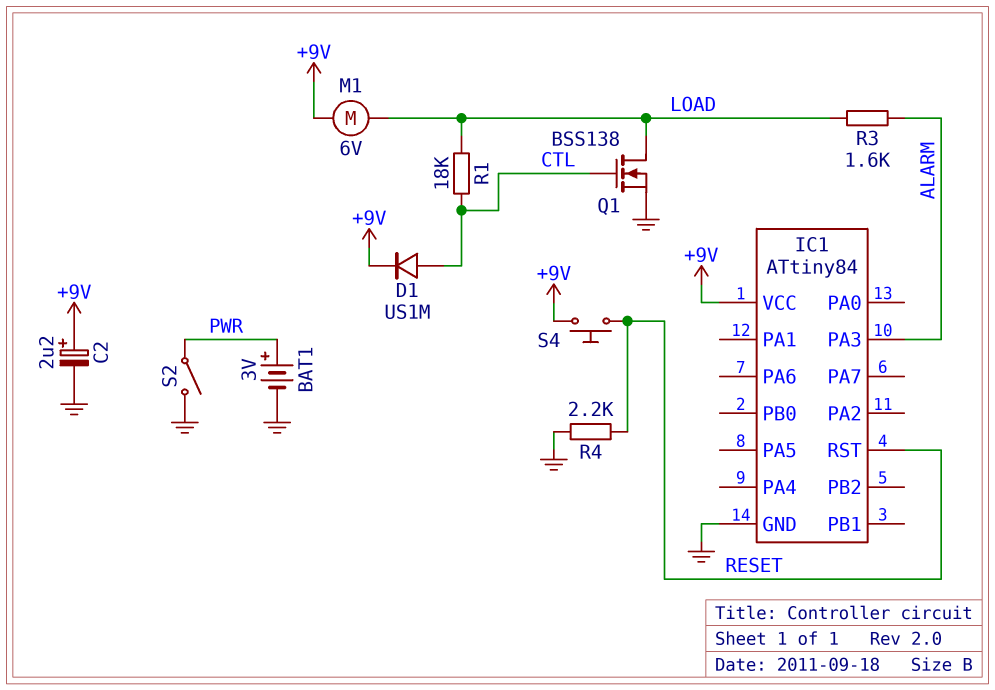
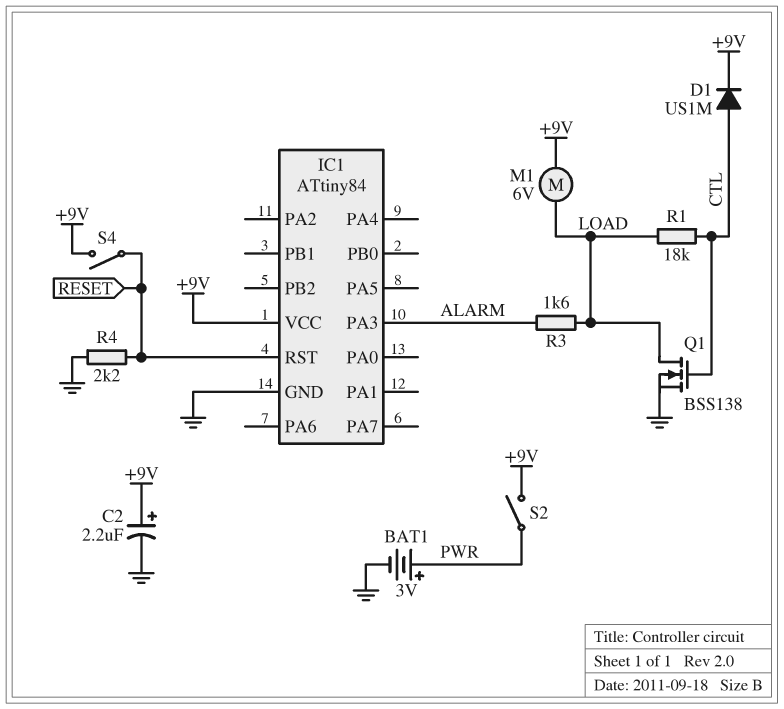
S2: switch (GND, PWR) -> switch (+9V, PWR)
S4: button (+9V, RESET) -> switch (+9V, RESET)

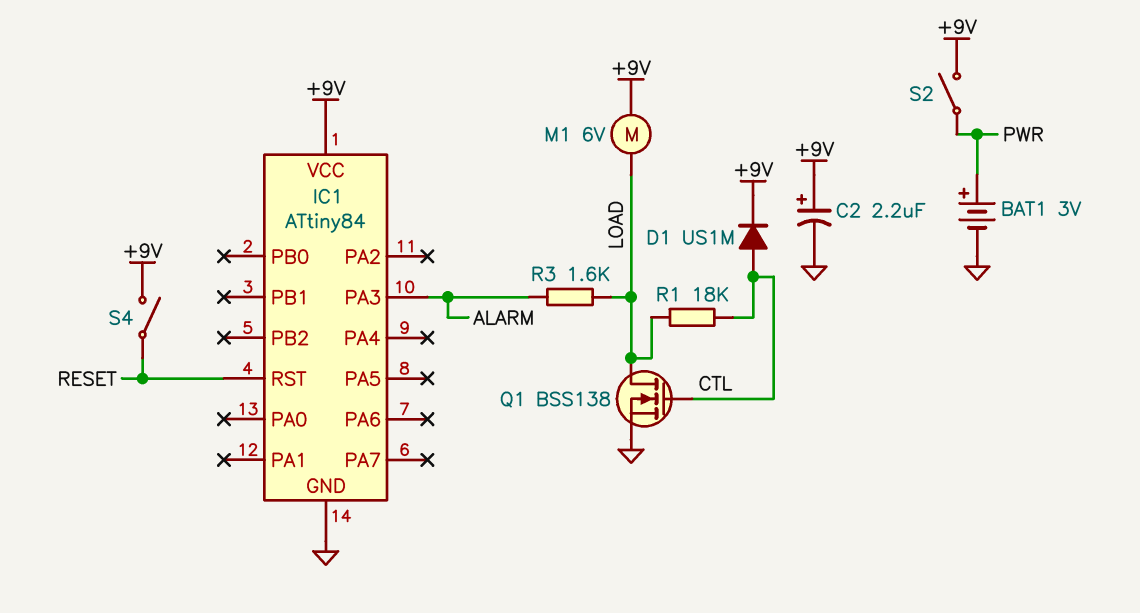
R4: 2.2k (GND, RESET) -> none

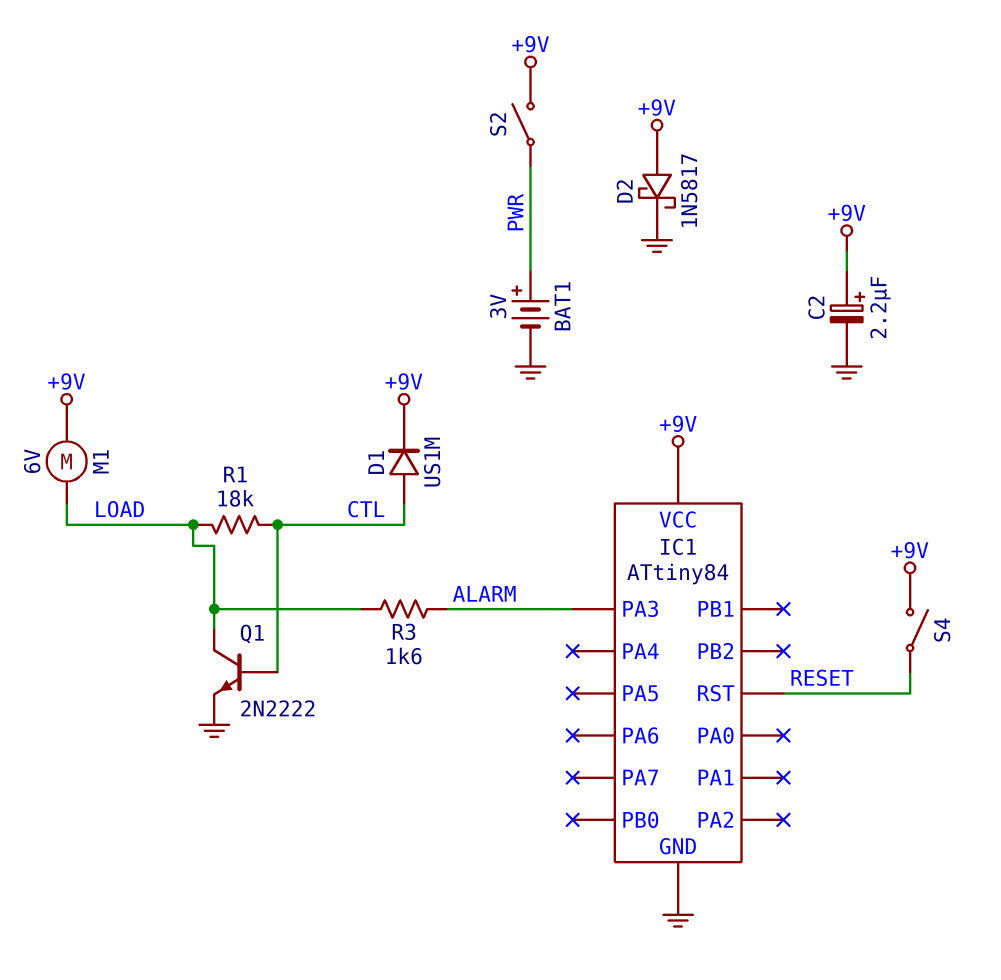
D2: none -> schottky 1N5817 (A +9V, K GND)
Q1: NMOS BSS138 (G CTL, D LOAD, S GND) -> NPN 2N2222 (B CTL, C LOAD, E GND)

